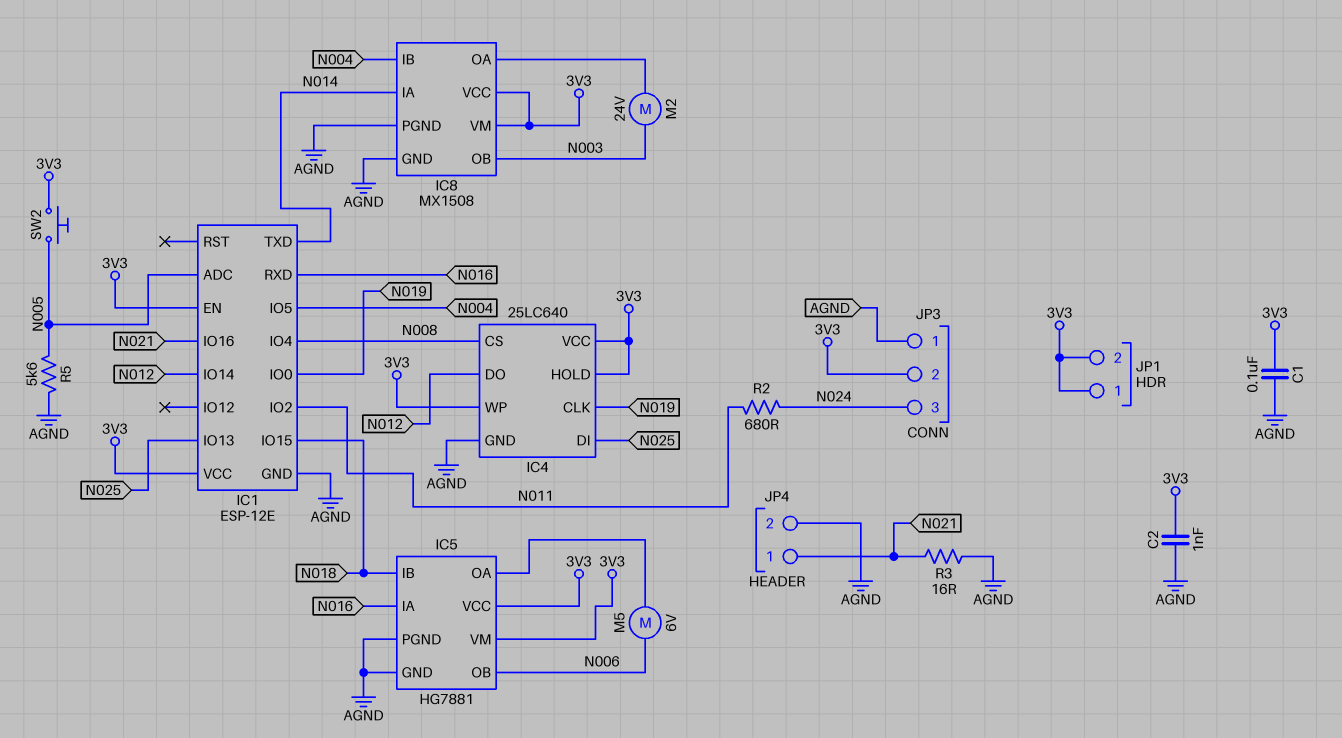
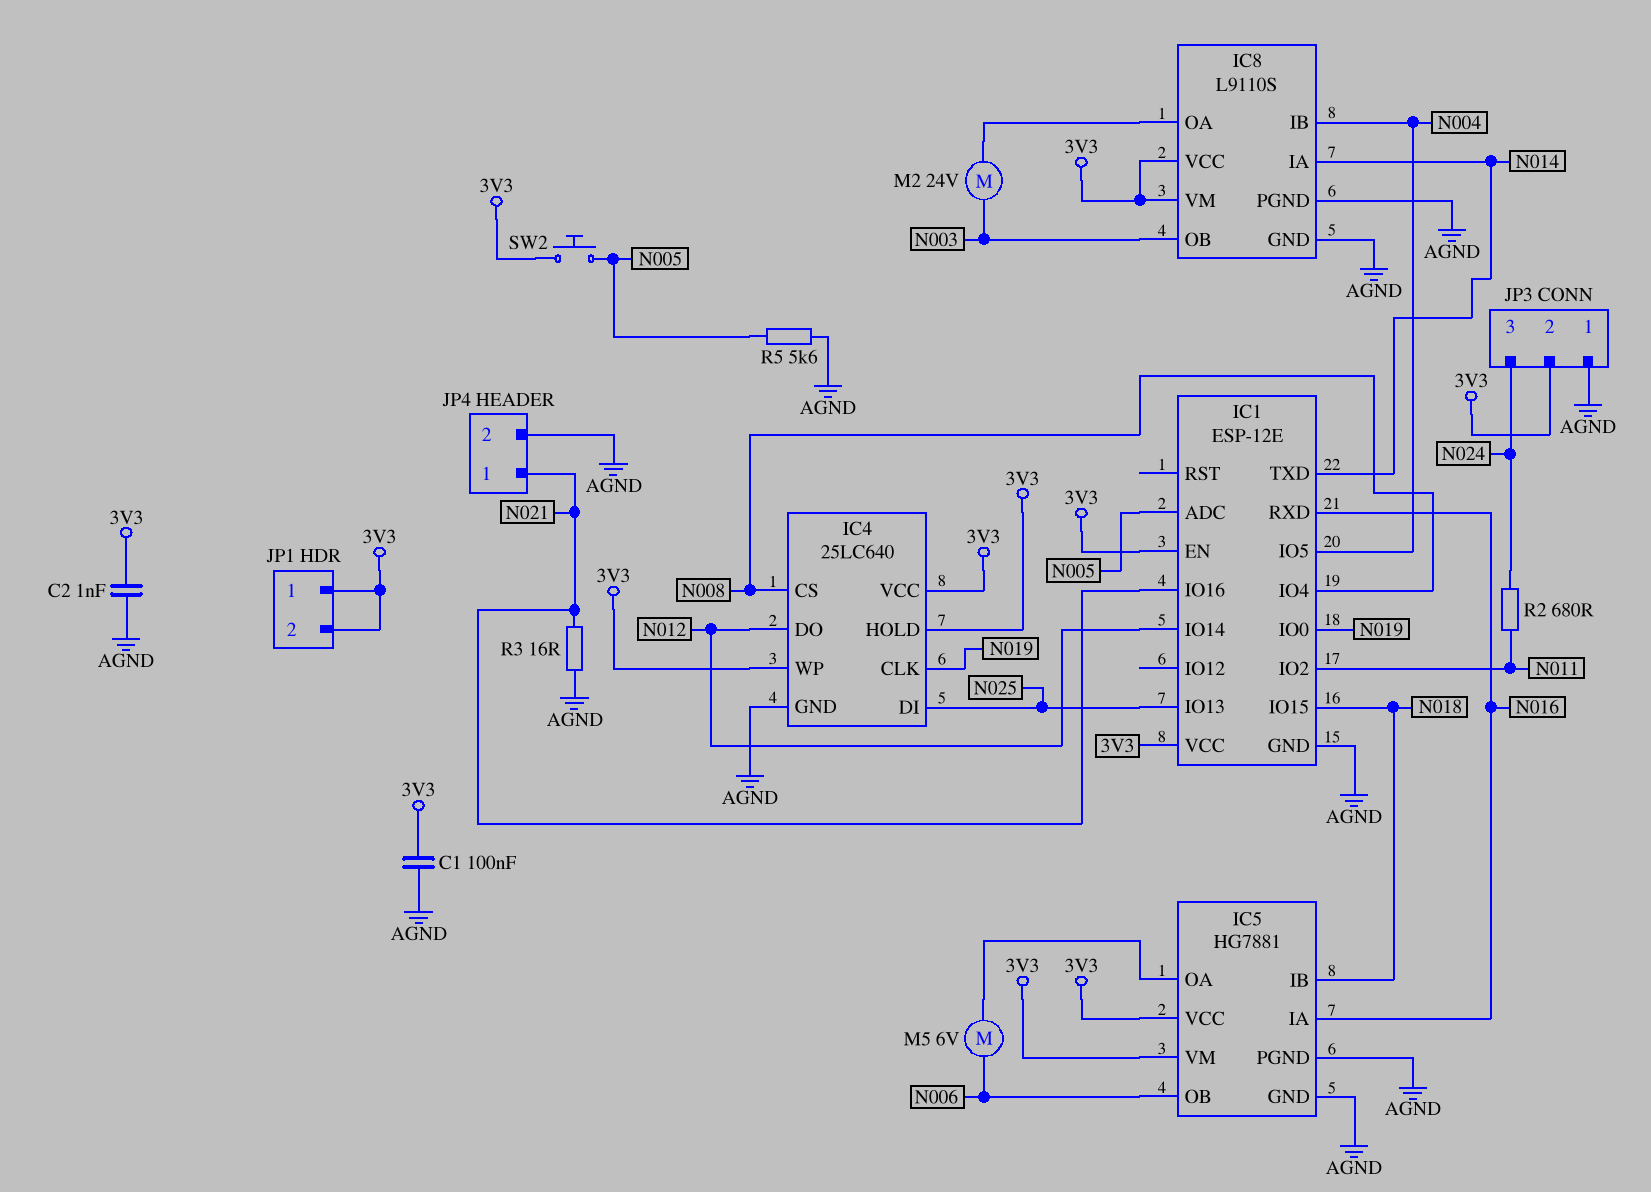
IC8: MX1508 -> L9110S

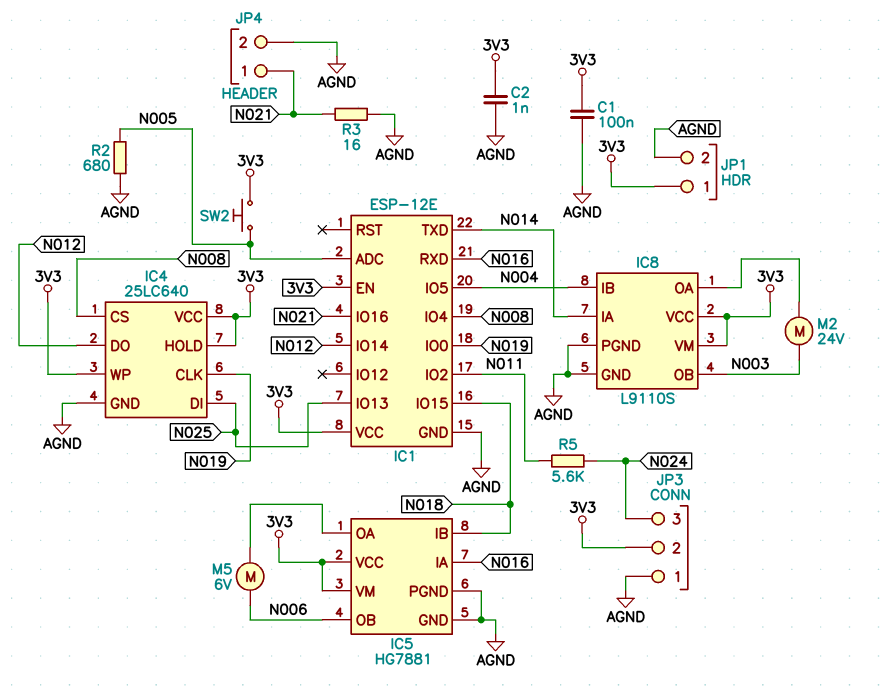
JP1 pin 2: 3V3 -> AGND
R2: 680 (N011, N024) -> 680 (AGND, N005)
R5: 5.6k (AGND, N005) -> 5.6k (N011, N024)

